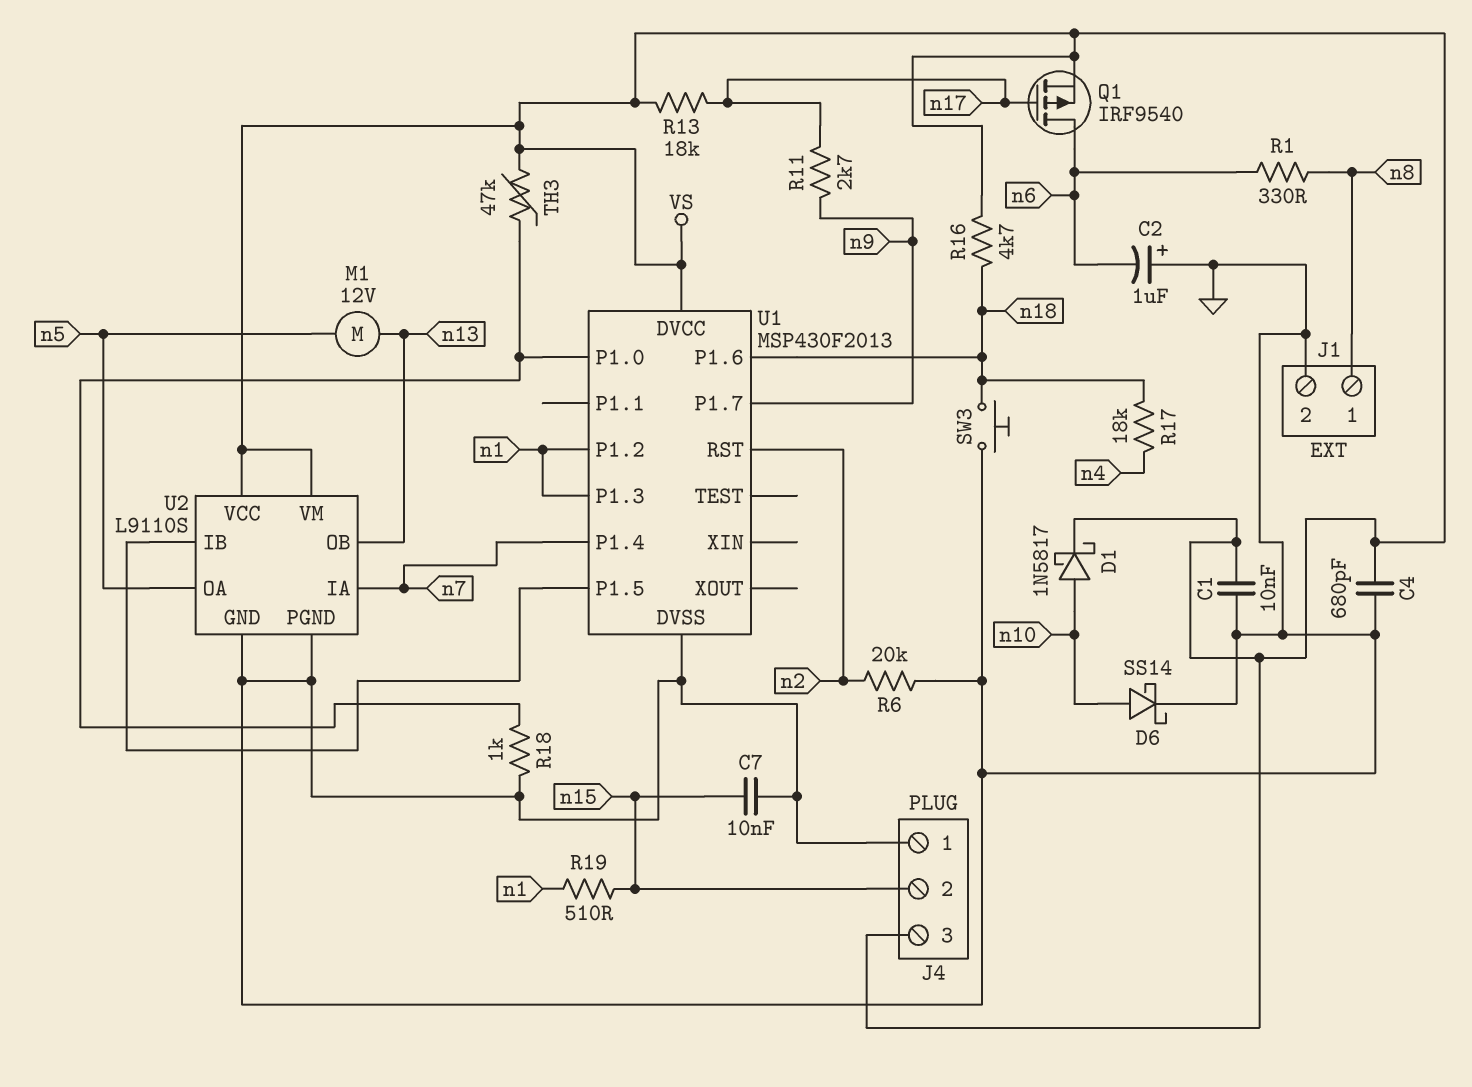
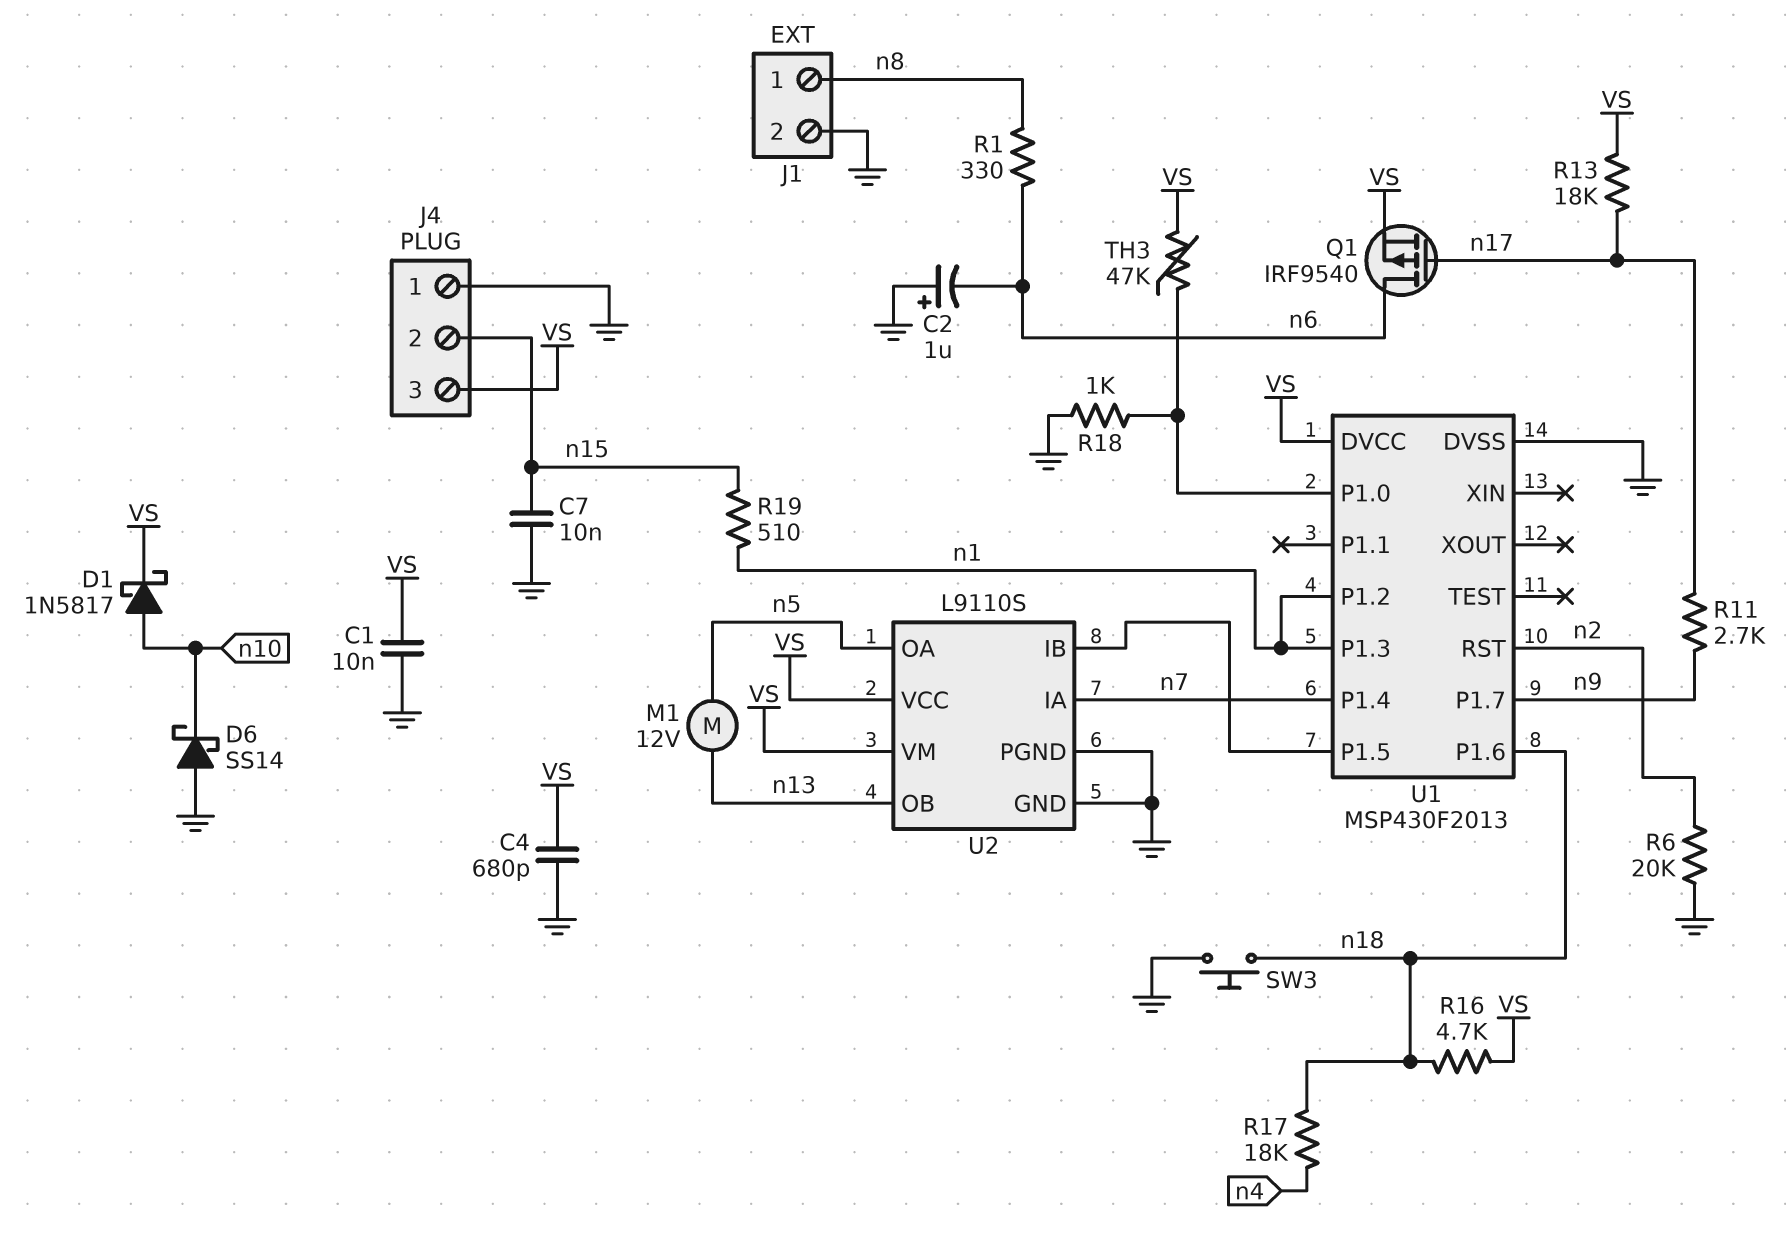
D6: schottky SS14 (A n10, K GND) -> schottky SS14 (A GND, K n10)

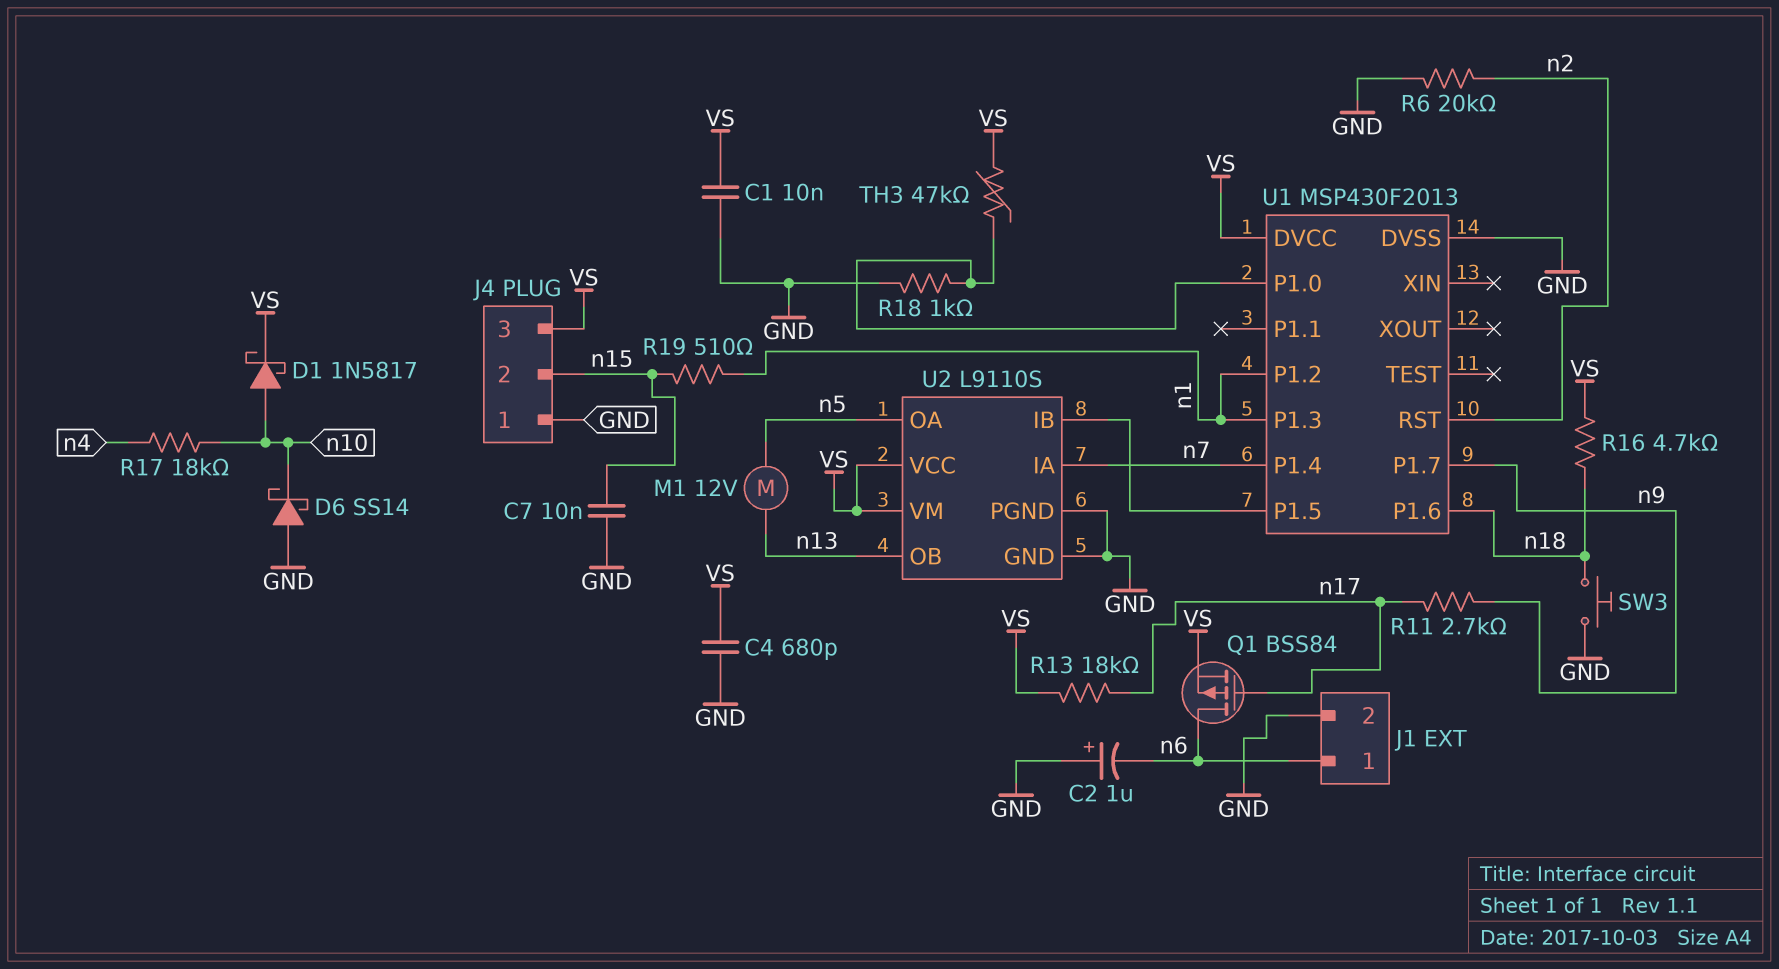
J1 pin 1: n8 -> n6
Q1: PMOS IRF9540 (G n17, D n6, S VS) -> PMOS BSS84 (G n17, D n6, S VS)
R1: 330 (n6, n8) -> none
R17: 18k (n4, n18) -> 18k (n4, n10)

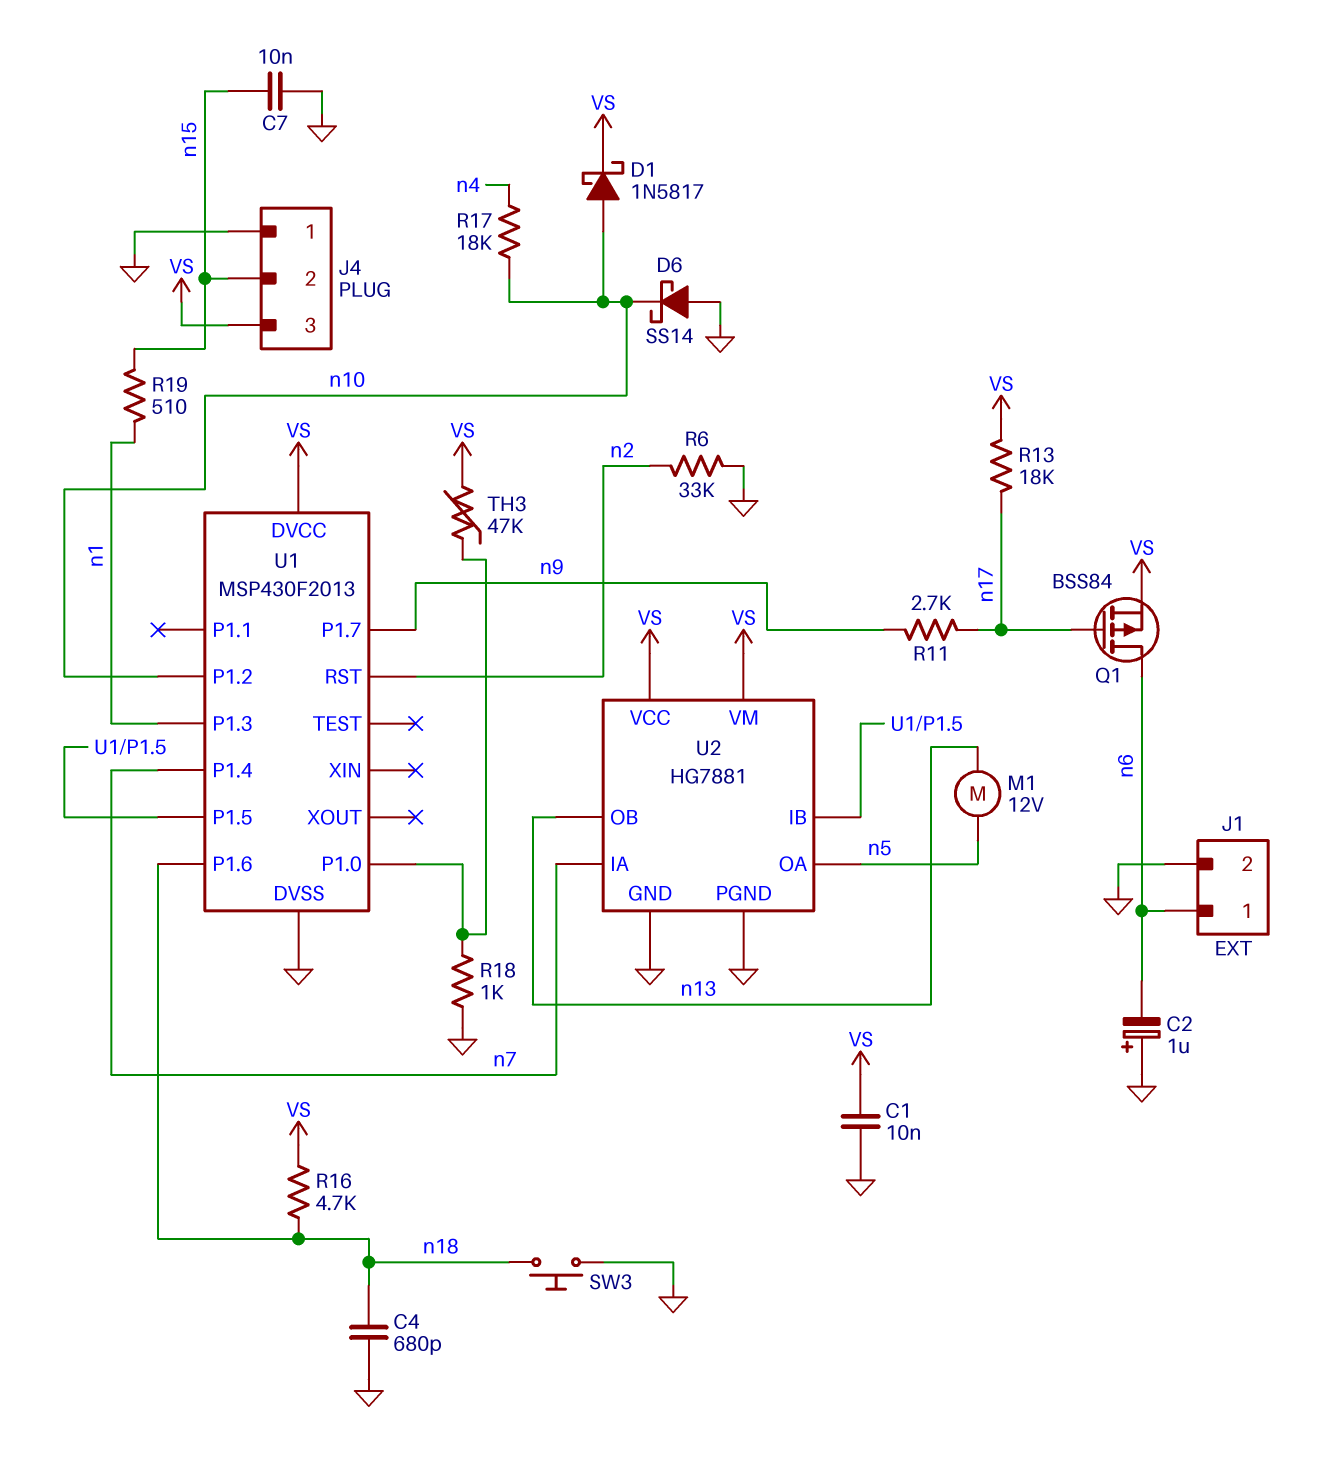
C4: 680pF (GND, VS) -> 680pF (GND, n18)
R6: 20k (GND, n2) -> 33k (GND, n2)
U1 pin P1.2: n1 -> n10
U2: L9110S -> HG7881

